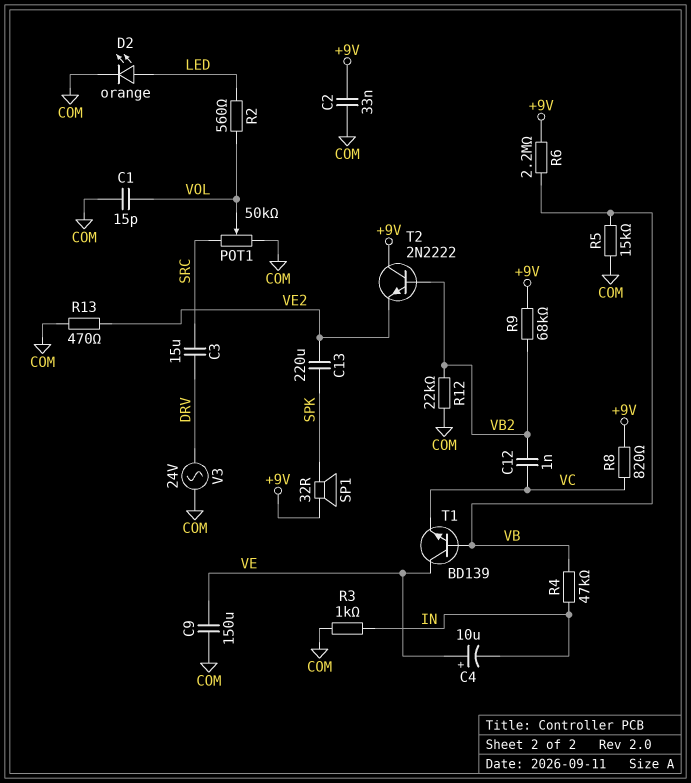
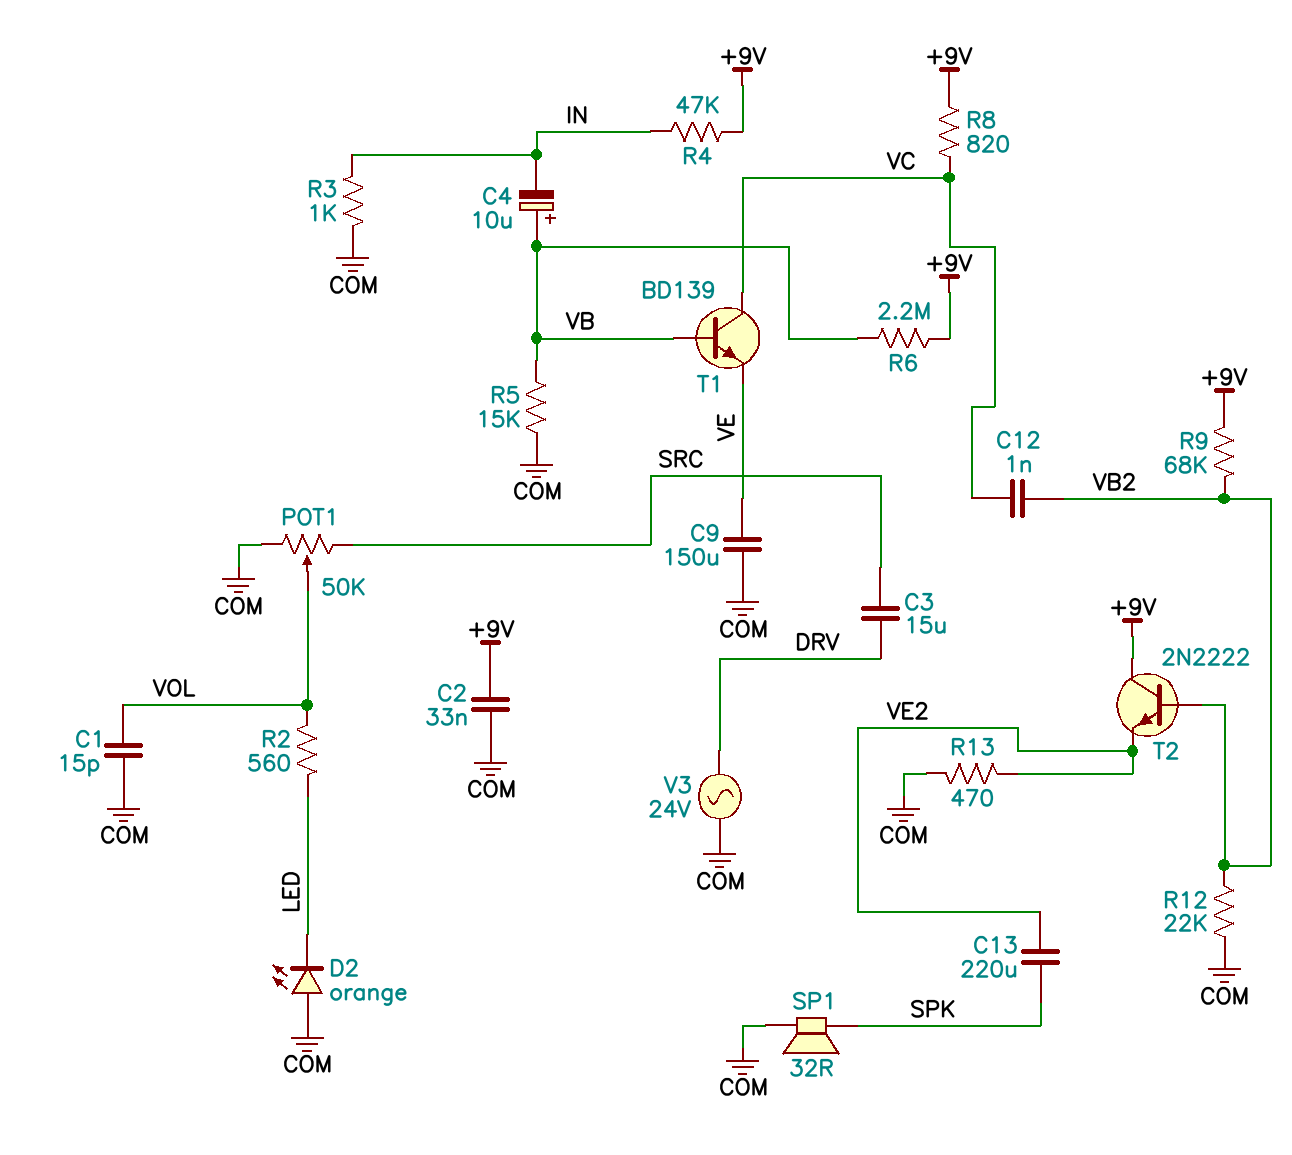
C4: 10uF (plus VE, minus IN) -> 10uF (plus VB, minus IN)
D2: LED orange (A LED, K COM) -> LED orange (A COM, K LED)
R4: 47k (IN, VB) -> 47k (+9V, IN)
SP1: speaker 32R (+9V, SPK) -> speaker 32R (COM, SPK)
T1: NPN BD139 (B VB, C VE, E VC) -> NPN BD139 (B VB, C VC, E VE)

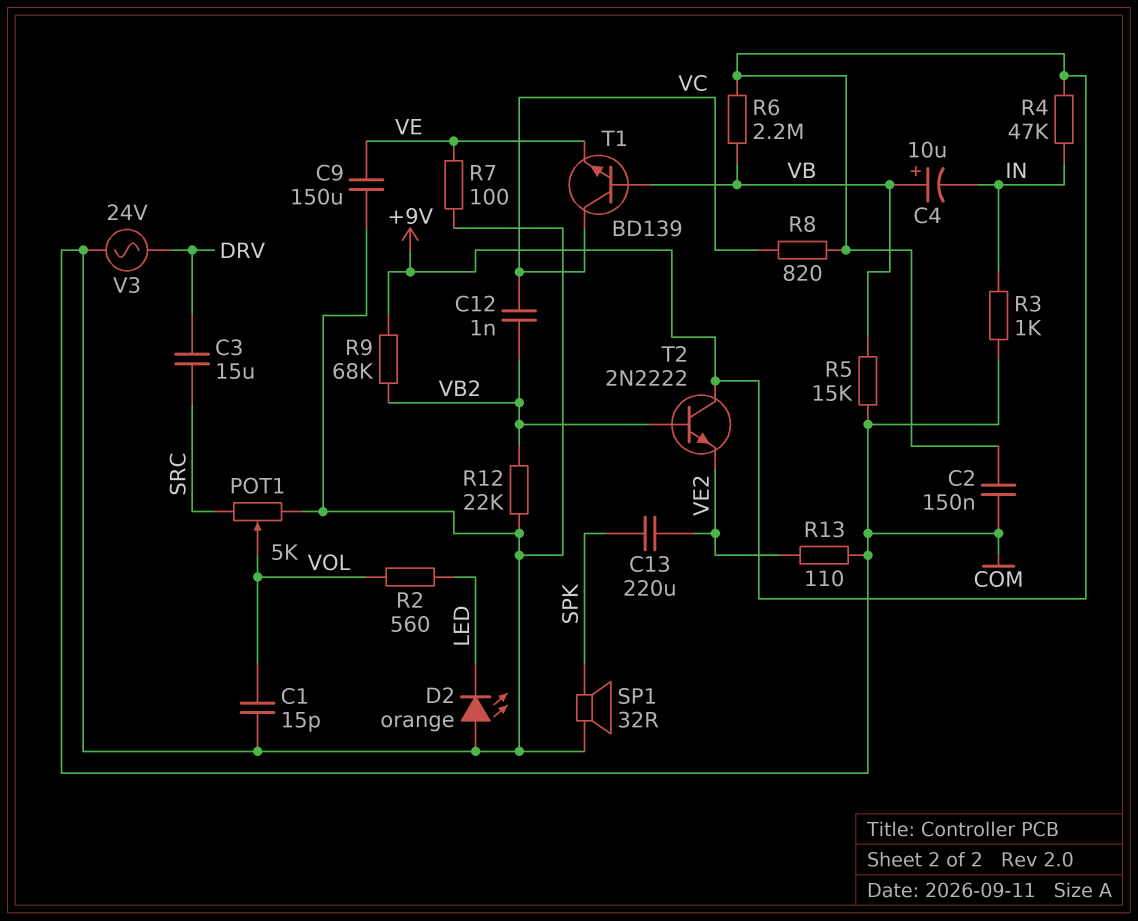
C2: 33nF (+9V, COM) -> 150nF (+9V, COM)
POT1: 50k (COM, SRC, wiper VOL) -> 5k (COM, SRC, wiper VOL)
R7: none -> 100 (COM, VE)
R13: 470 (COM, VE2) -> 110 (COM, VE2)

